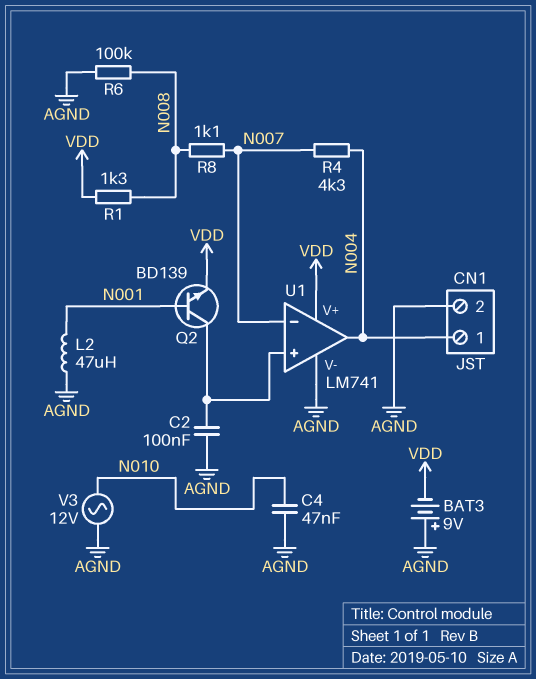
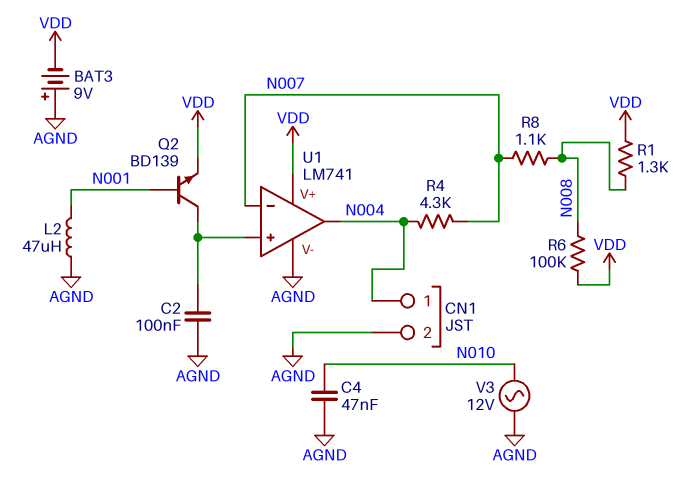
R6: 100k (AGND, N008) -> 100k (N008, VDD)

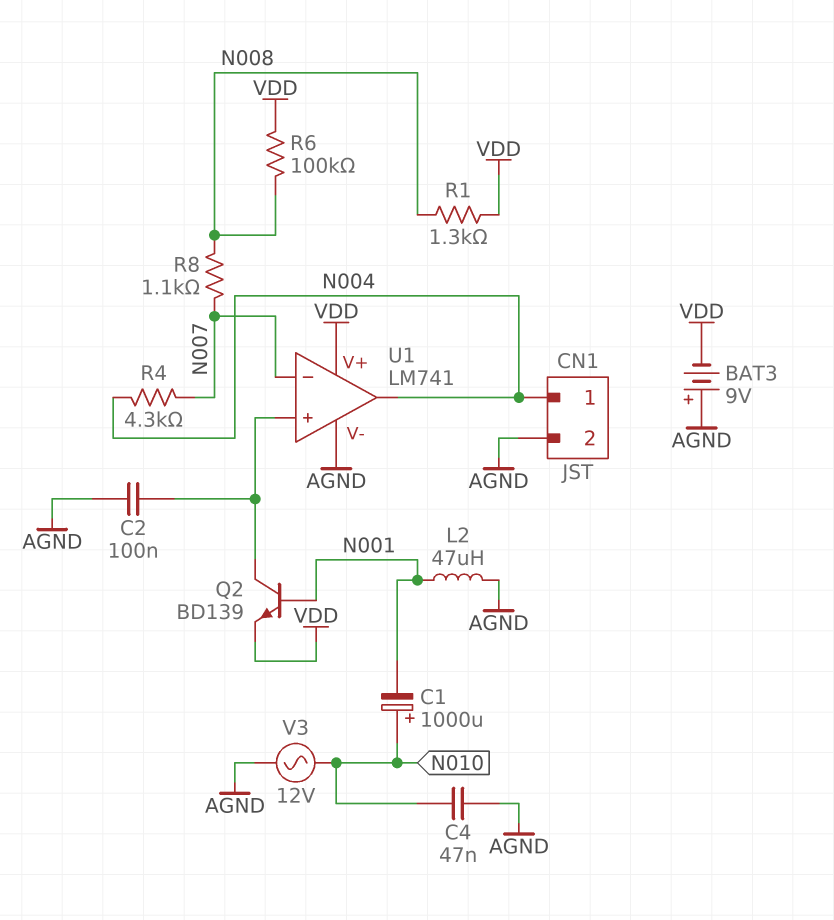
C1: none -> 1000uF (plus N010, minus N001)

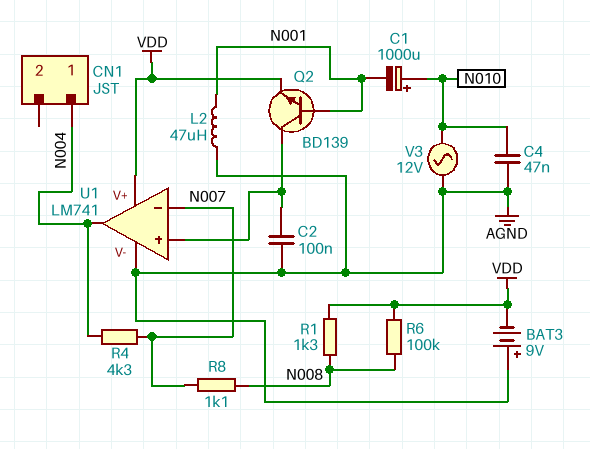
CN1 pin 2: AGND -> none

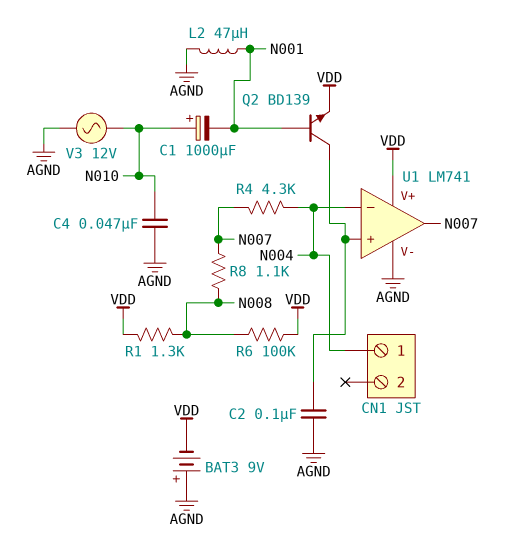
U1 pin in-: N007 -> N004
U1 pin out: N004 -> N007

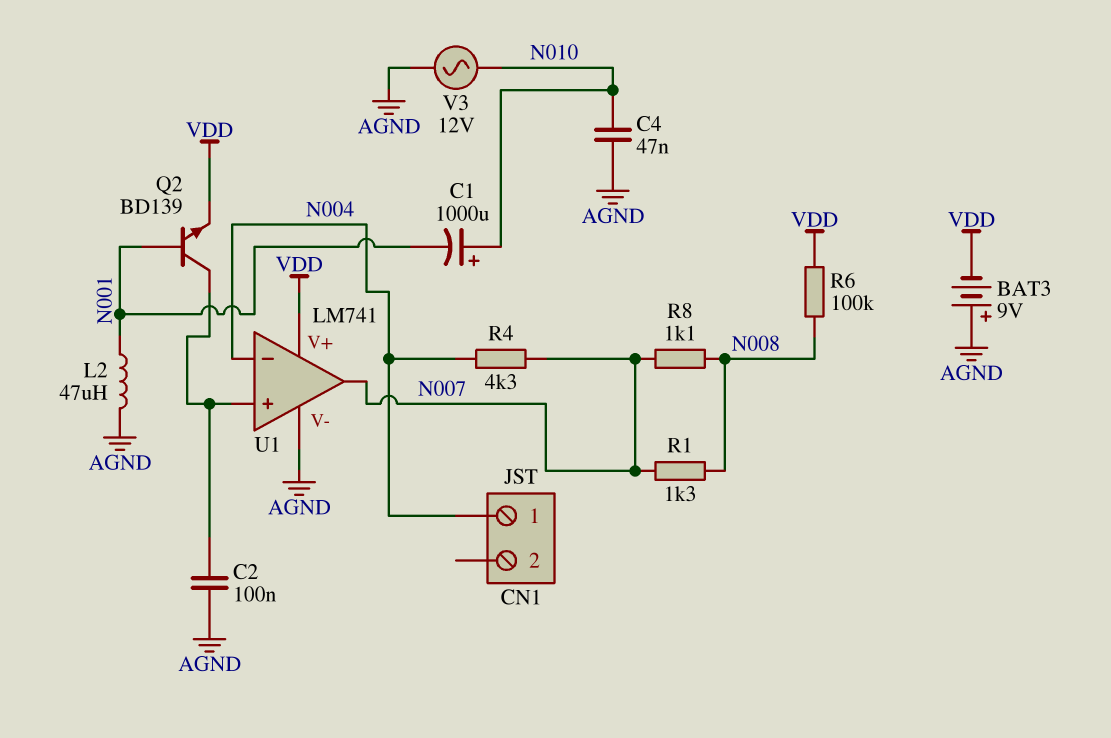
R1: 1.3k (N008, VDD) -> 1.3k (N007, N008)

